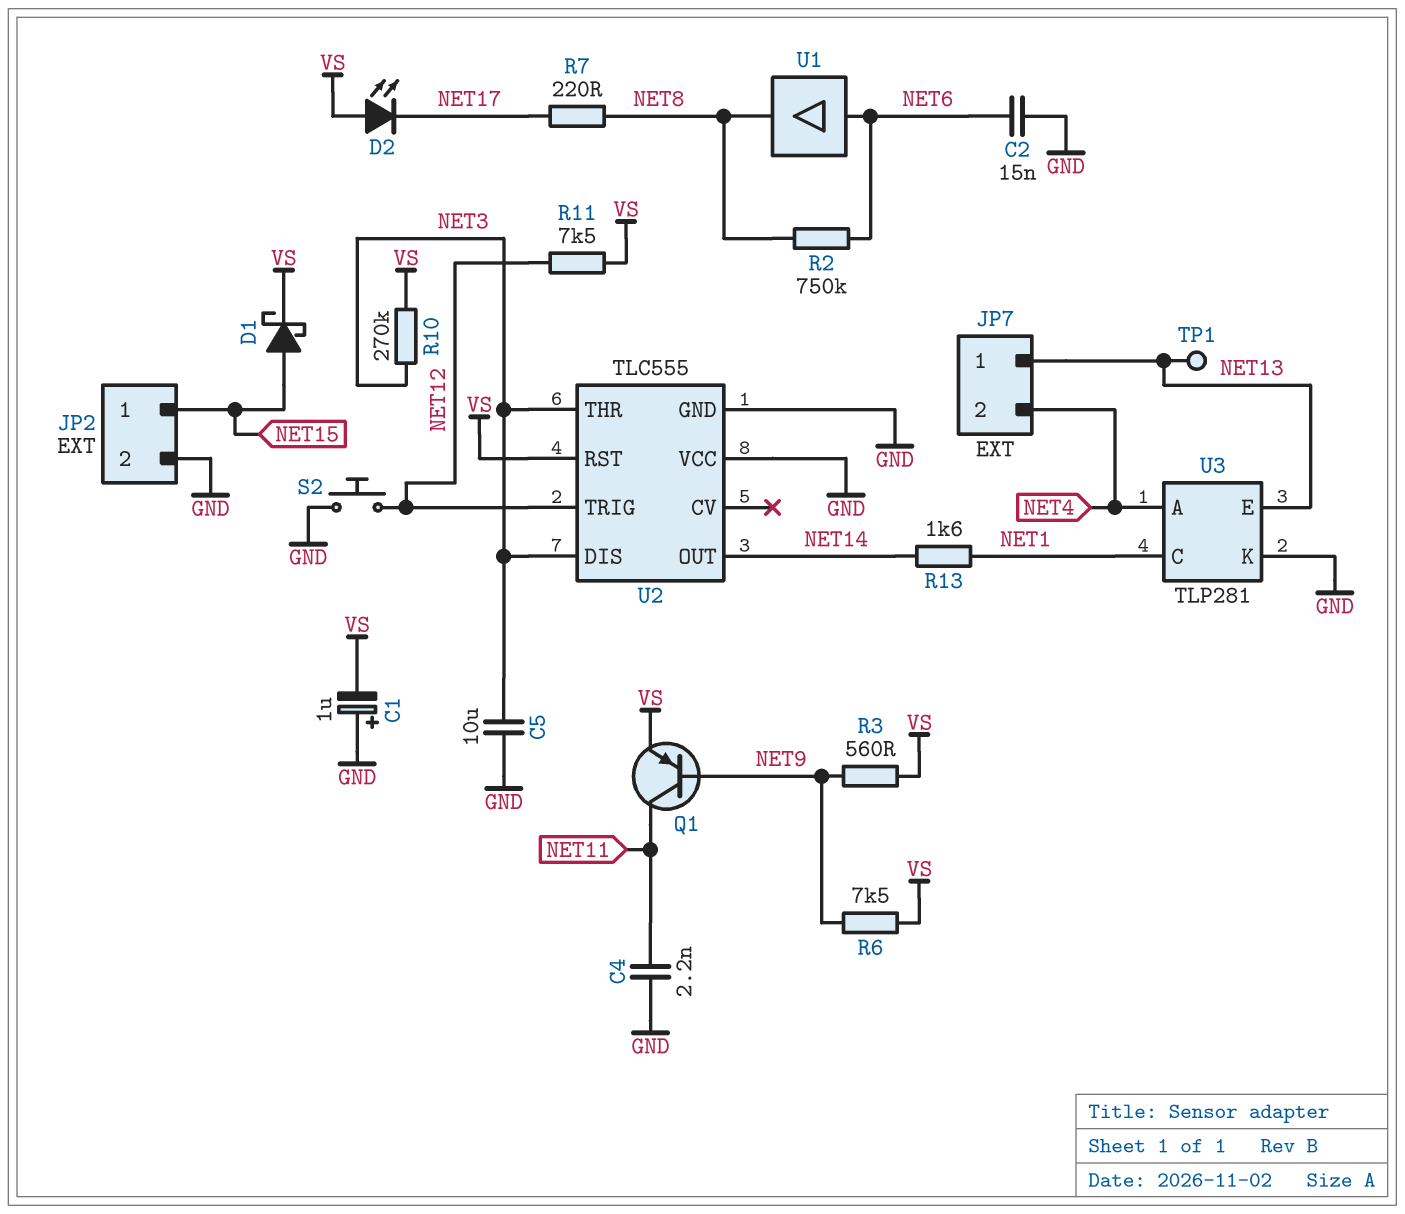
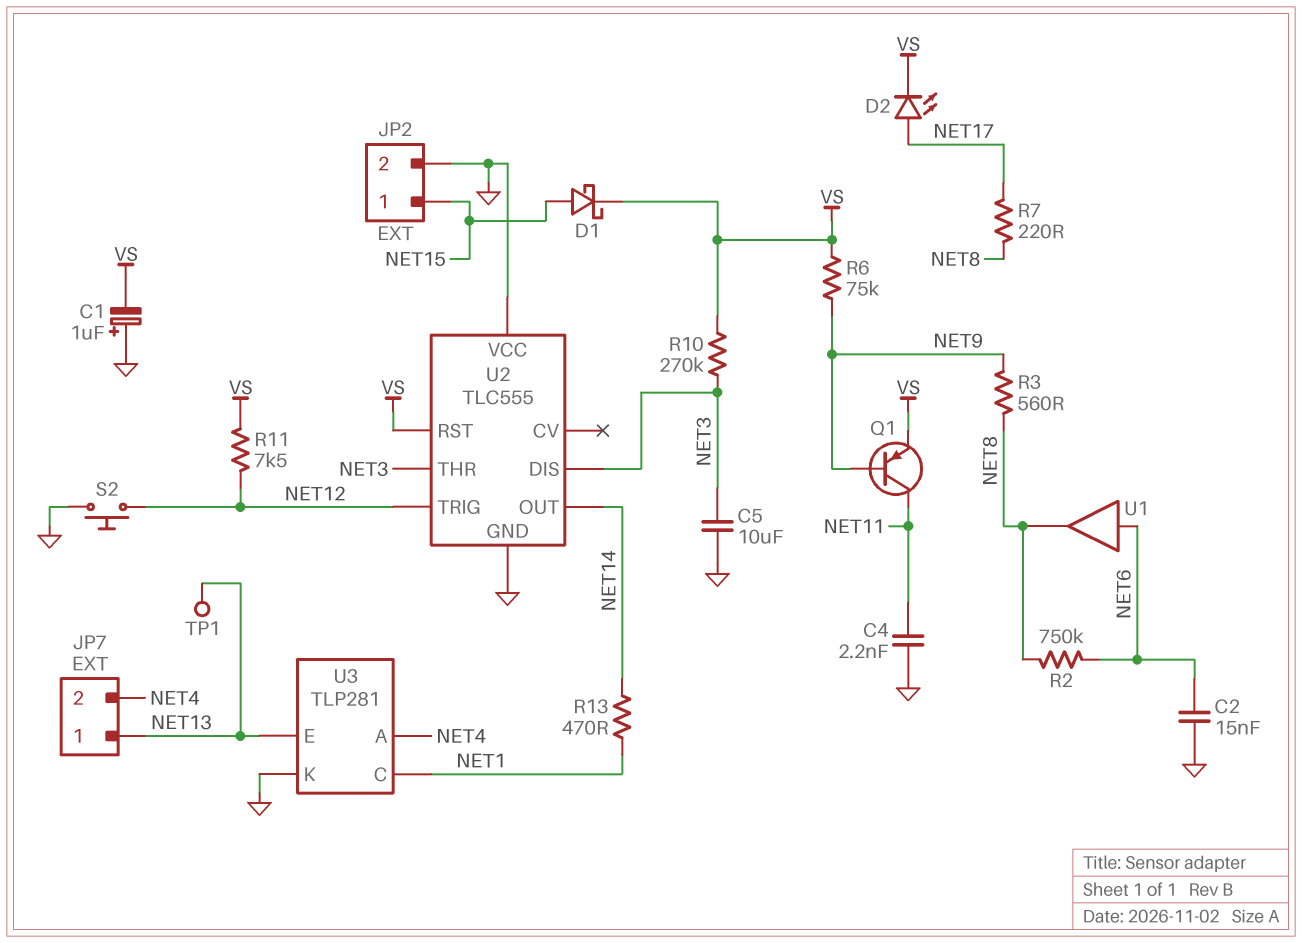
D2: LED (A VS, K NET17) -> LED (A NET17, K VS)
R3: 560 (NET9, VS) -> 560 (NET8, NET9)
R6: 7.5k (NET9, VS) -> 75k (NET9, VS)
R13: 1.6k (NET1, NET14) -> 470 (NET1, NET14)

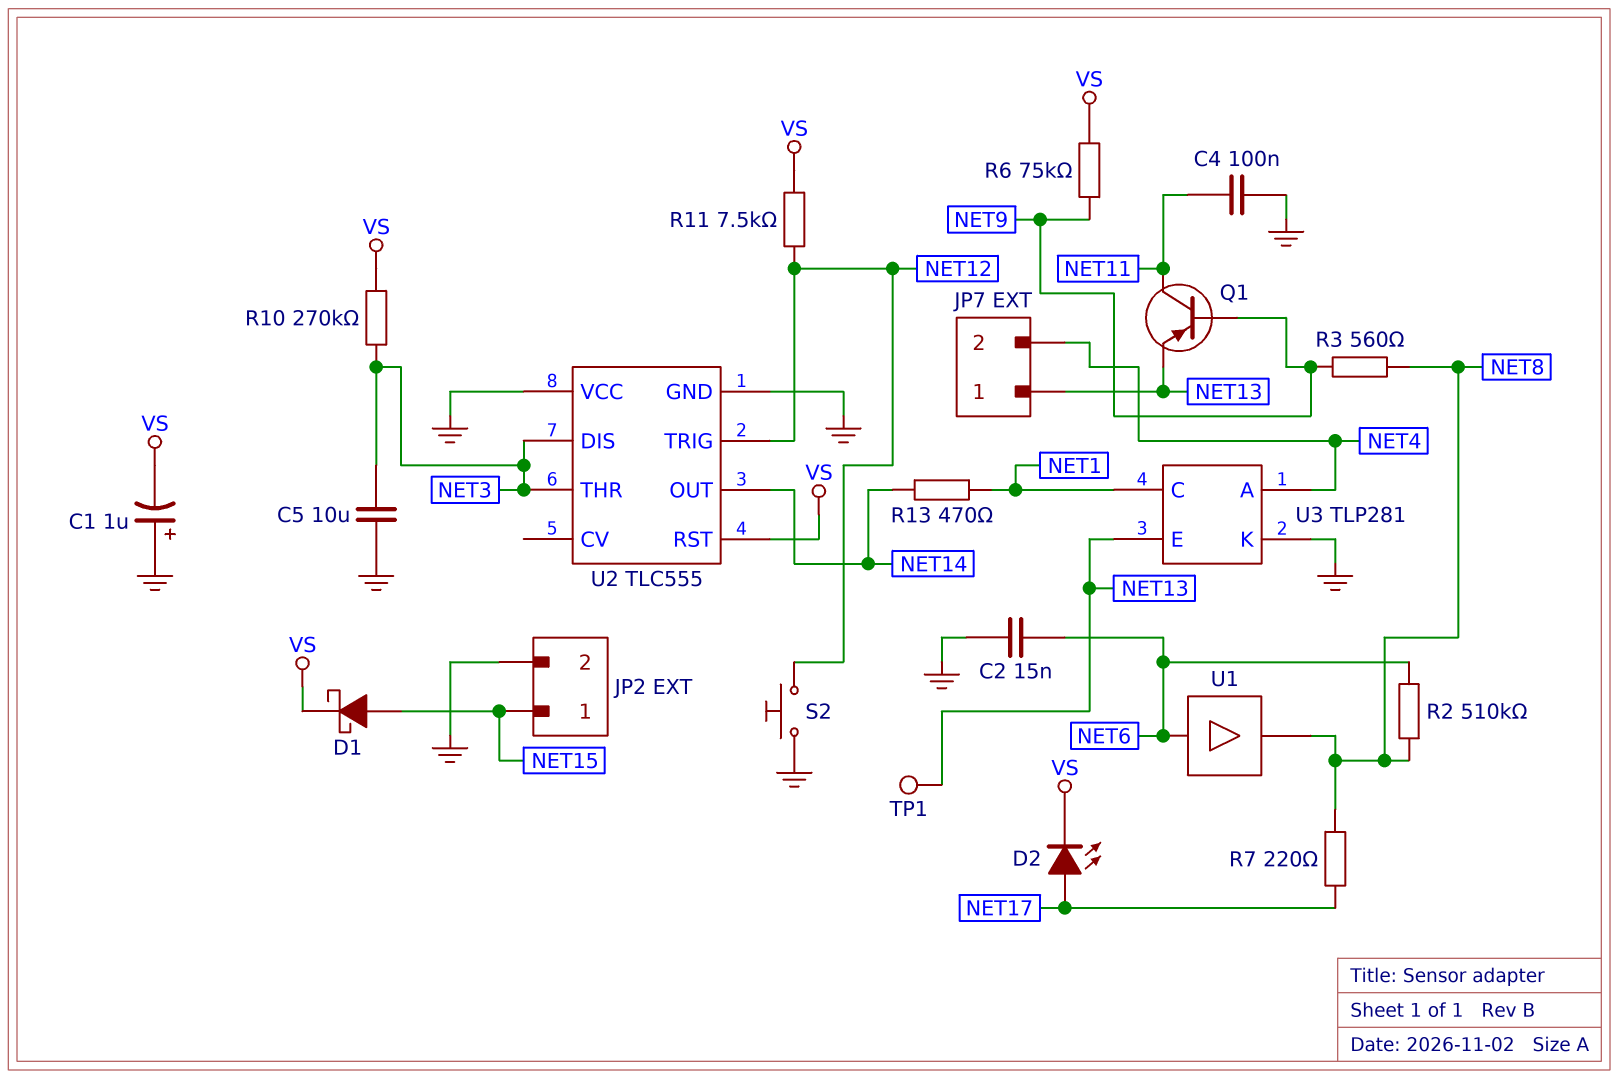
C4: 2.2nF (GND, NET11) -> 100nF (GND, NET11)
Q1: PNP (B NET9, C NET11, E VS) -> PNP (B NET9, C NET11, E NET13)
R2: 750k (NET6, NET8) -> 510k (NET6, NET8)

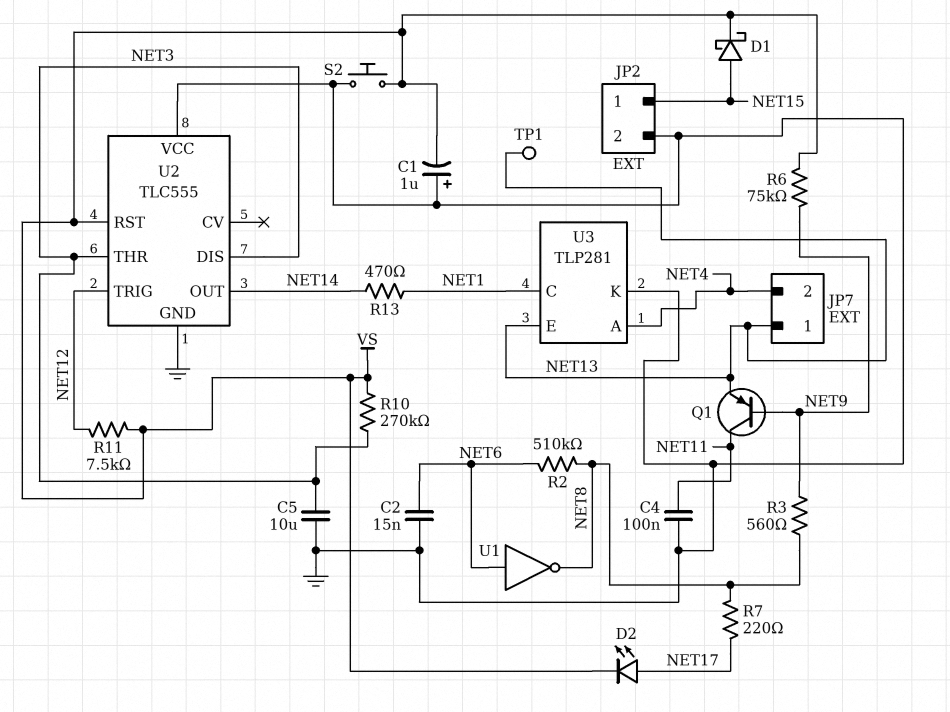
S2: button (GND, NET12) -> button (GND, VS)
U1: buffer (in NET6, out NET8) -> NOT (in NET6, out NET8)

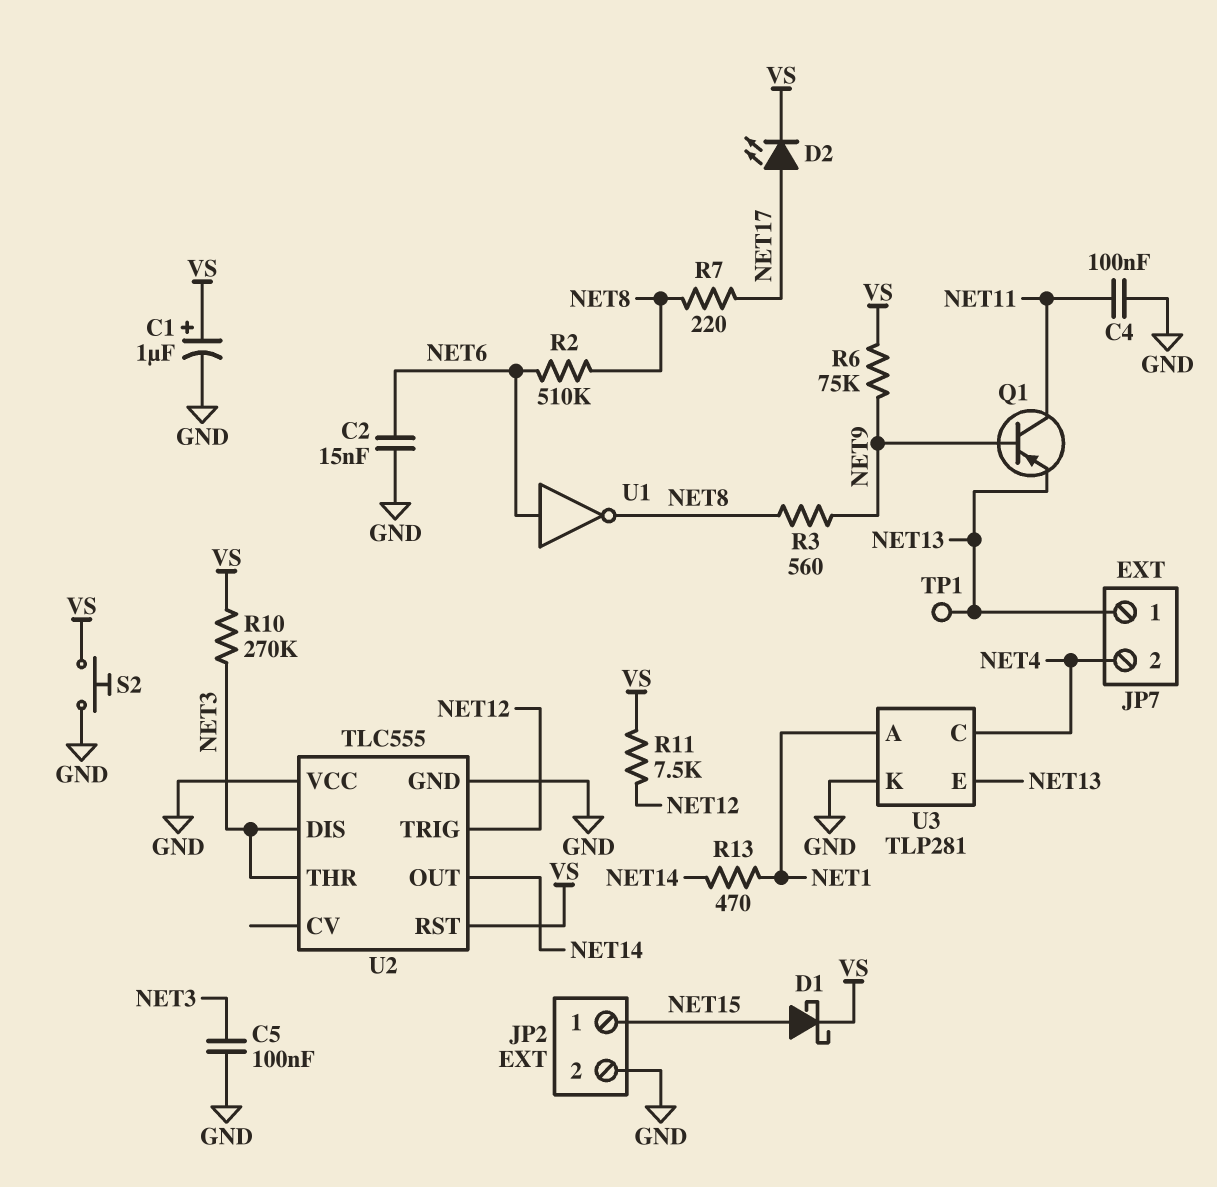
C1: 1uF (plus GND, minus VS) -> 1uF (plus VS, minus GND)
C5: 10uF (GND, NET3) -> 100nF (GND, NET3)
U3 pin A: NET4 -> NET1
U3 pin C: NET1 -> NET4

